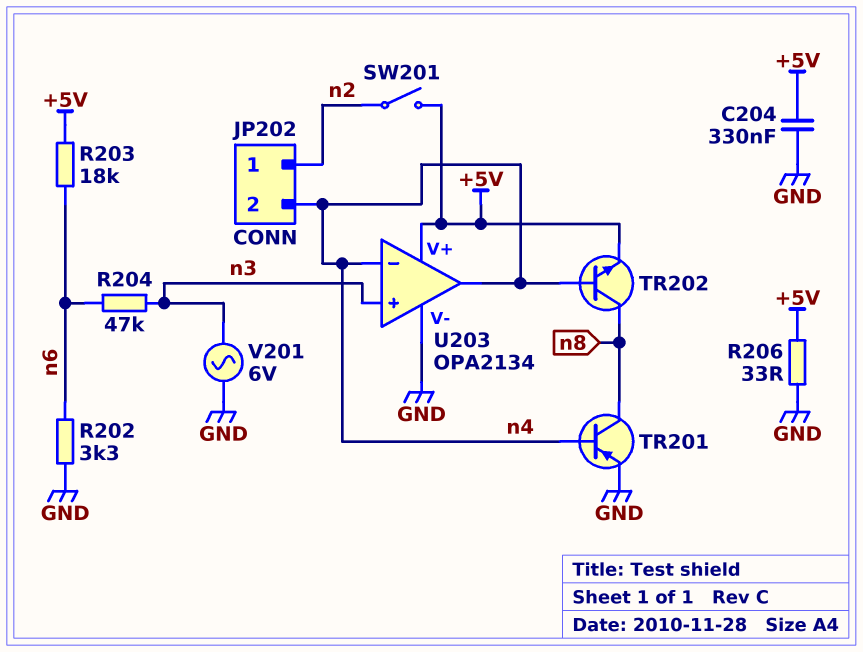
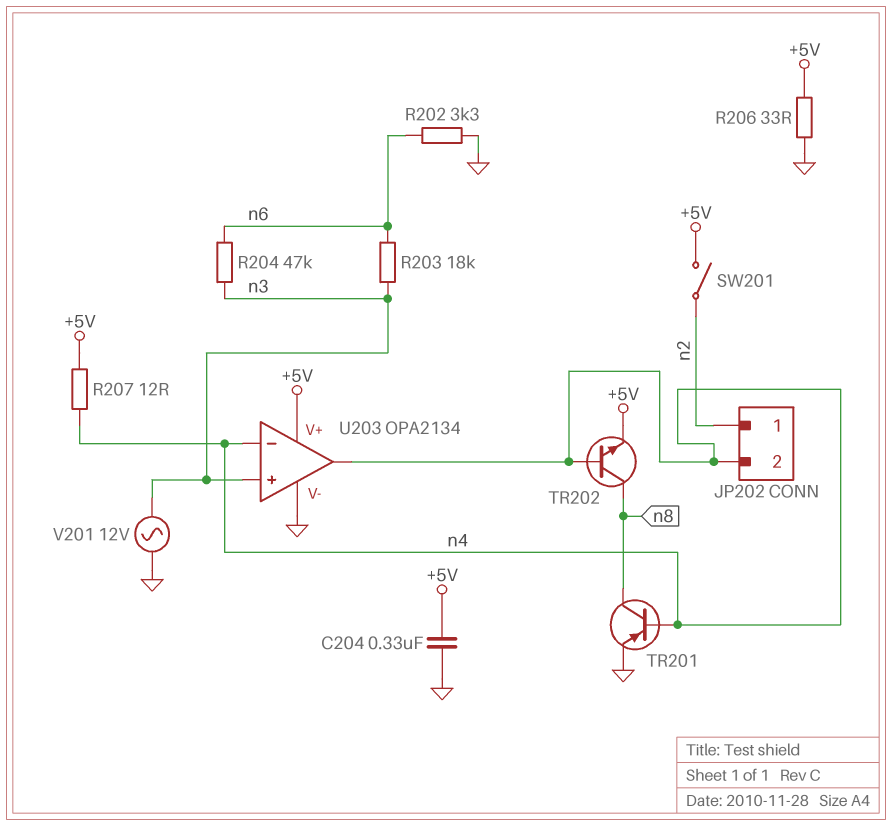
R203: 18k (+5V, n6) -> 18k (n3, n6)
R207: none -> 12 (+5V, n4)
V201: AC 6V (GND, n3) -> AC 12V (GND, n3)

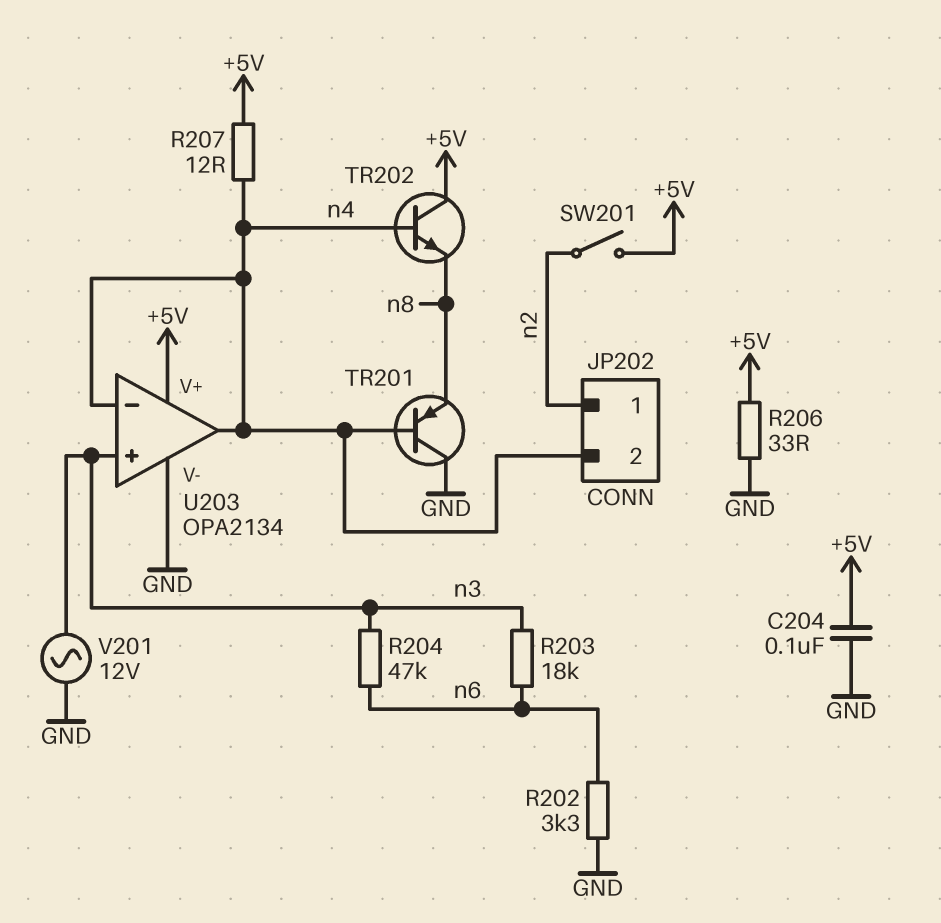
C204: 330nF (+5V, GND) -> 100nF (+5V, GND)
TR201: PNP (B n4, C n8, E GND) -> PNP (B n4, C GND, E n8)
TR202: NPN (B n4, C n8, E +5V) -> NPN (B n4, C +5V, E n8)

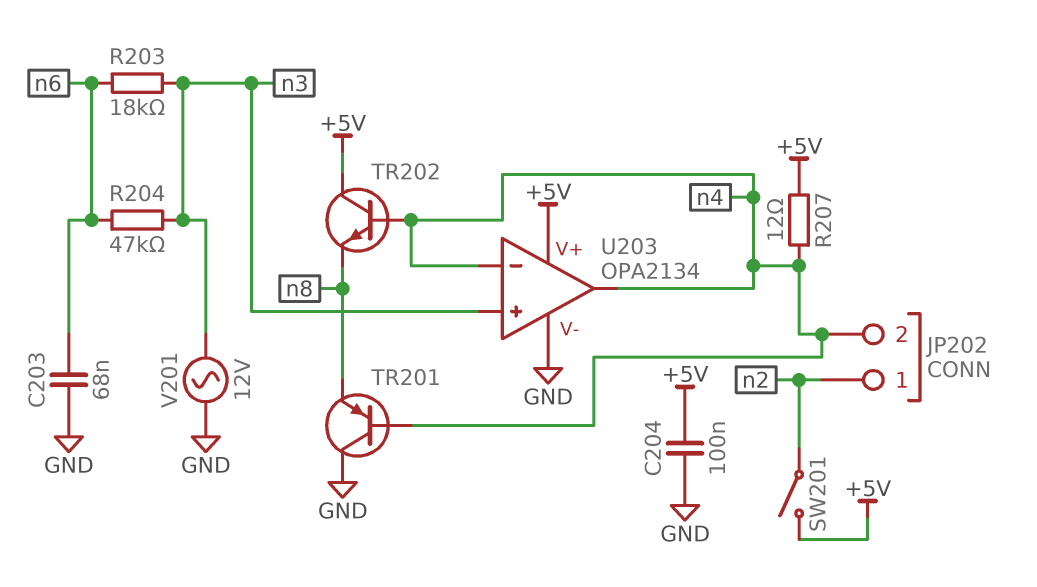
C203: none -> 68nF (GND, n6)
R202: 3.3k (GND, n6) -> none
R206: 33 (+5V, GND) -> none

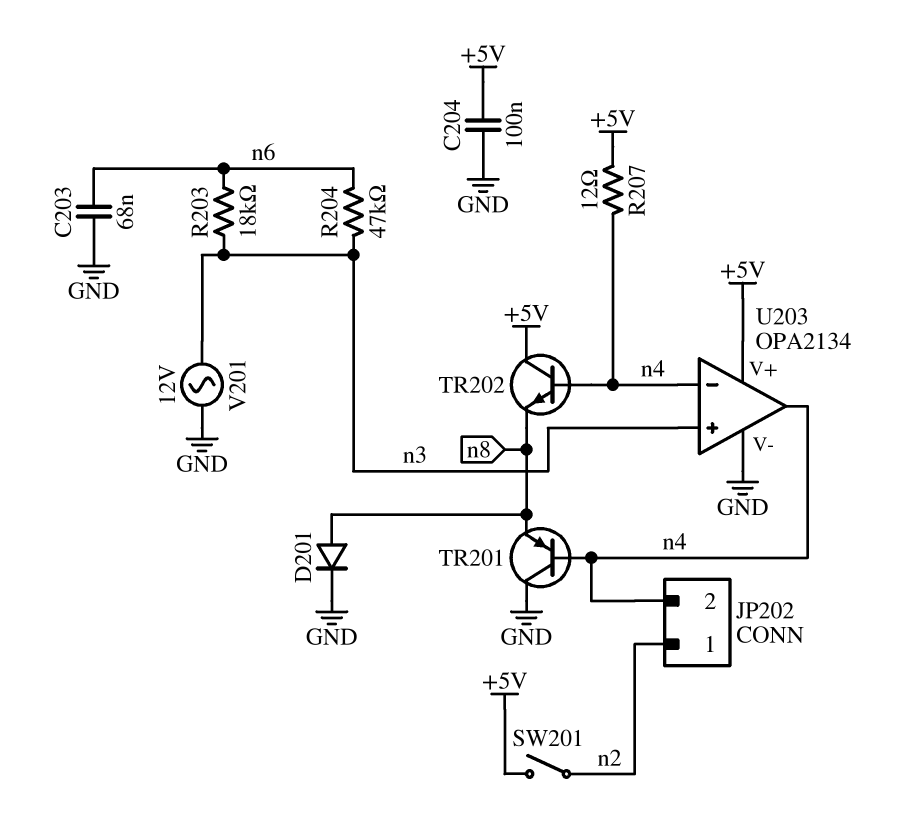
D201: none -> diode (A n8, K GND)

